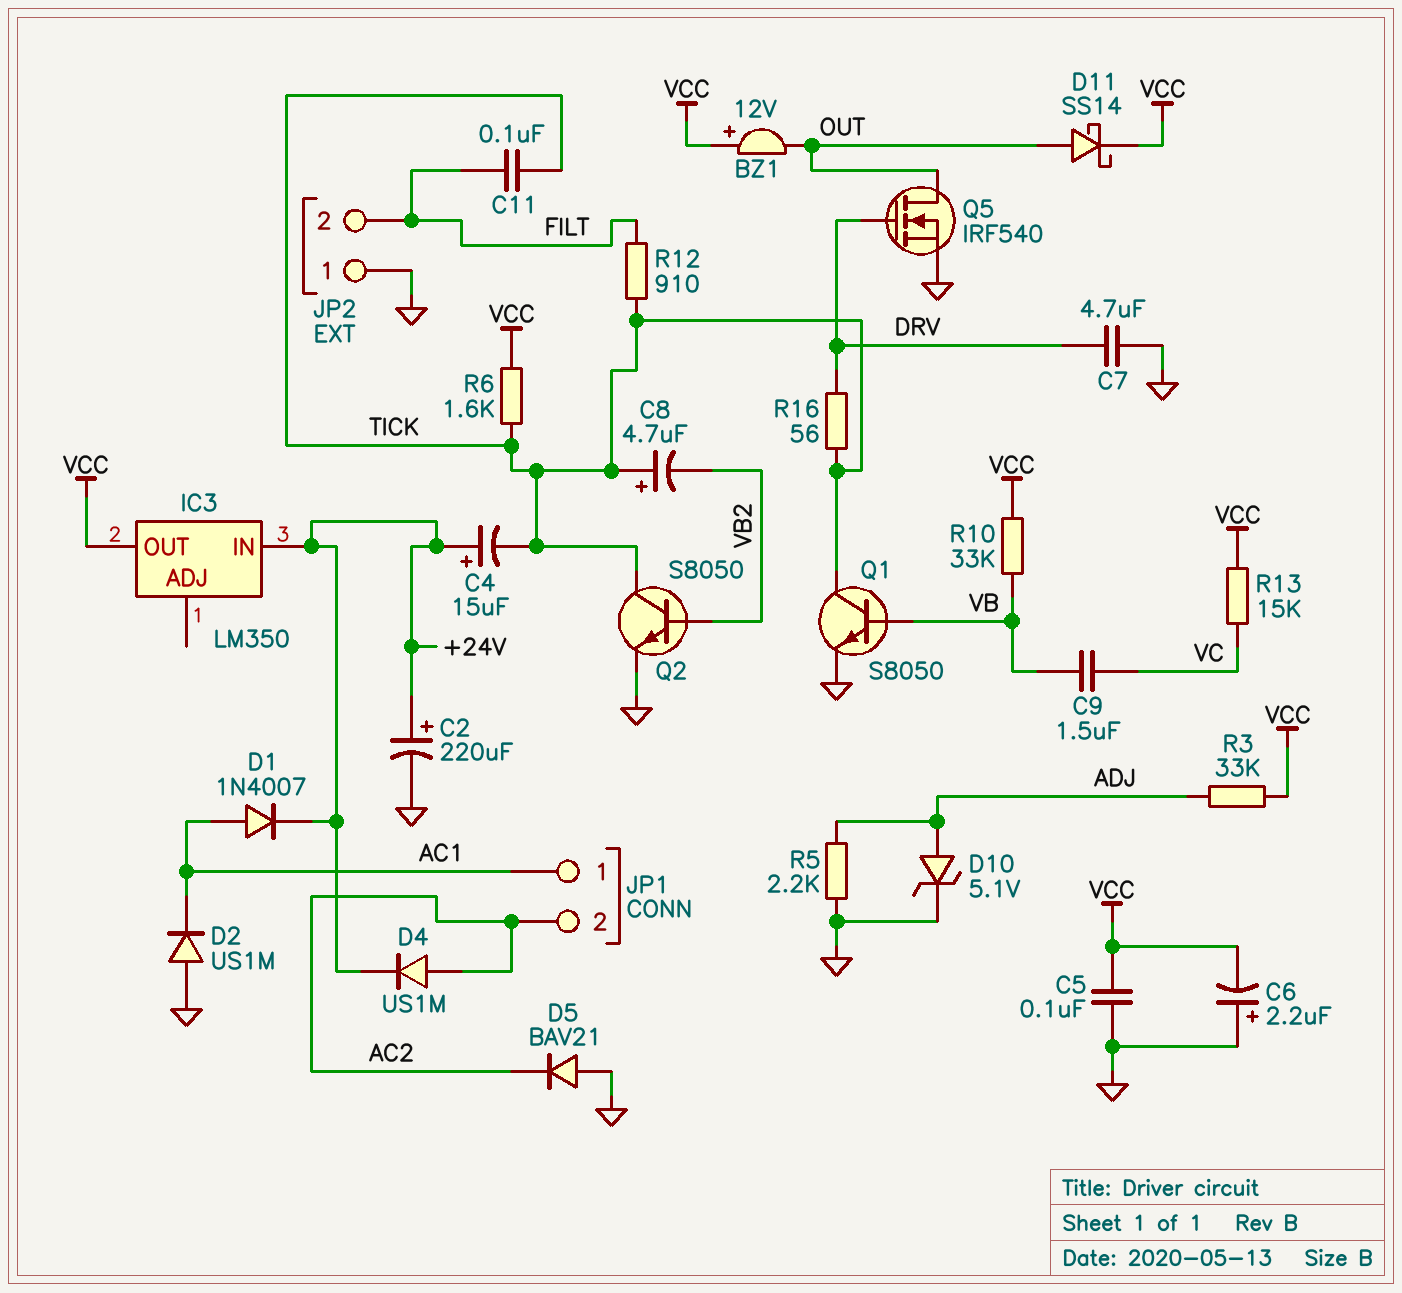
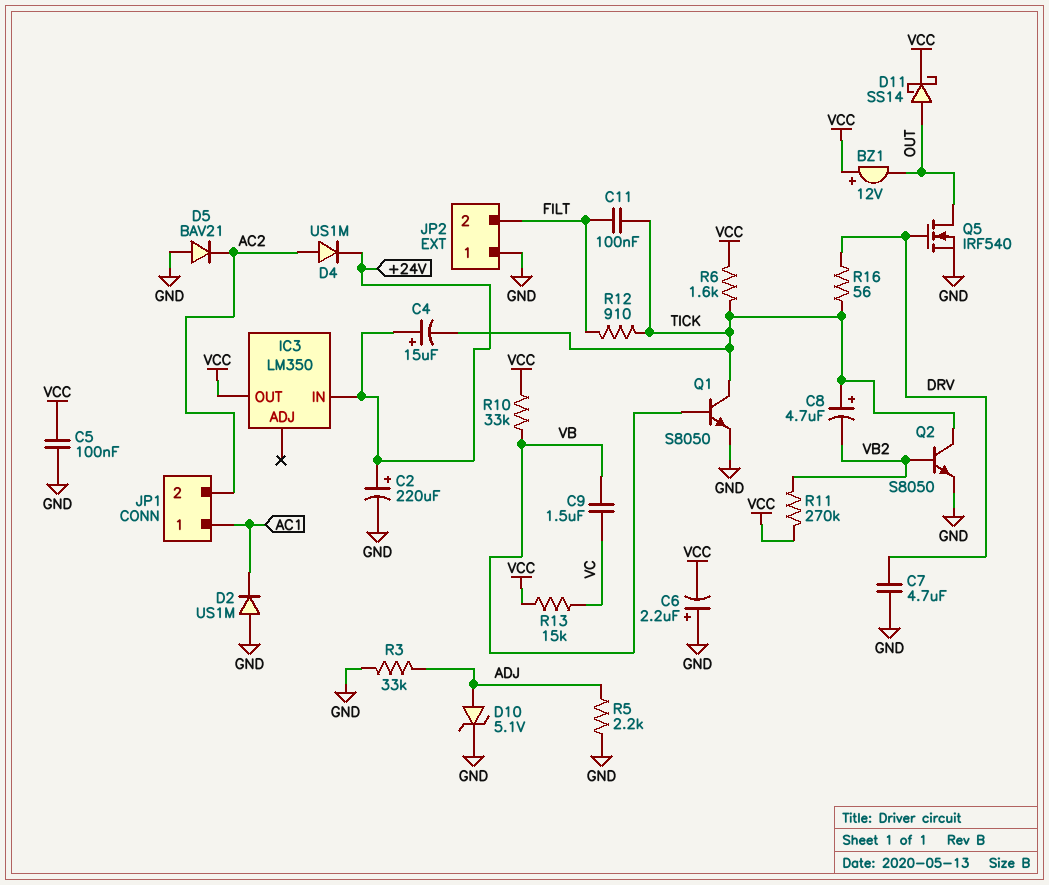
D1: diode 1N4007 (A AC1, K +24V) -> none
R3: 33k (ADJ, VCC) -> 33k (ADJ, GND)
R11: none -> 270k (VB2, VCC)

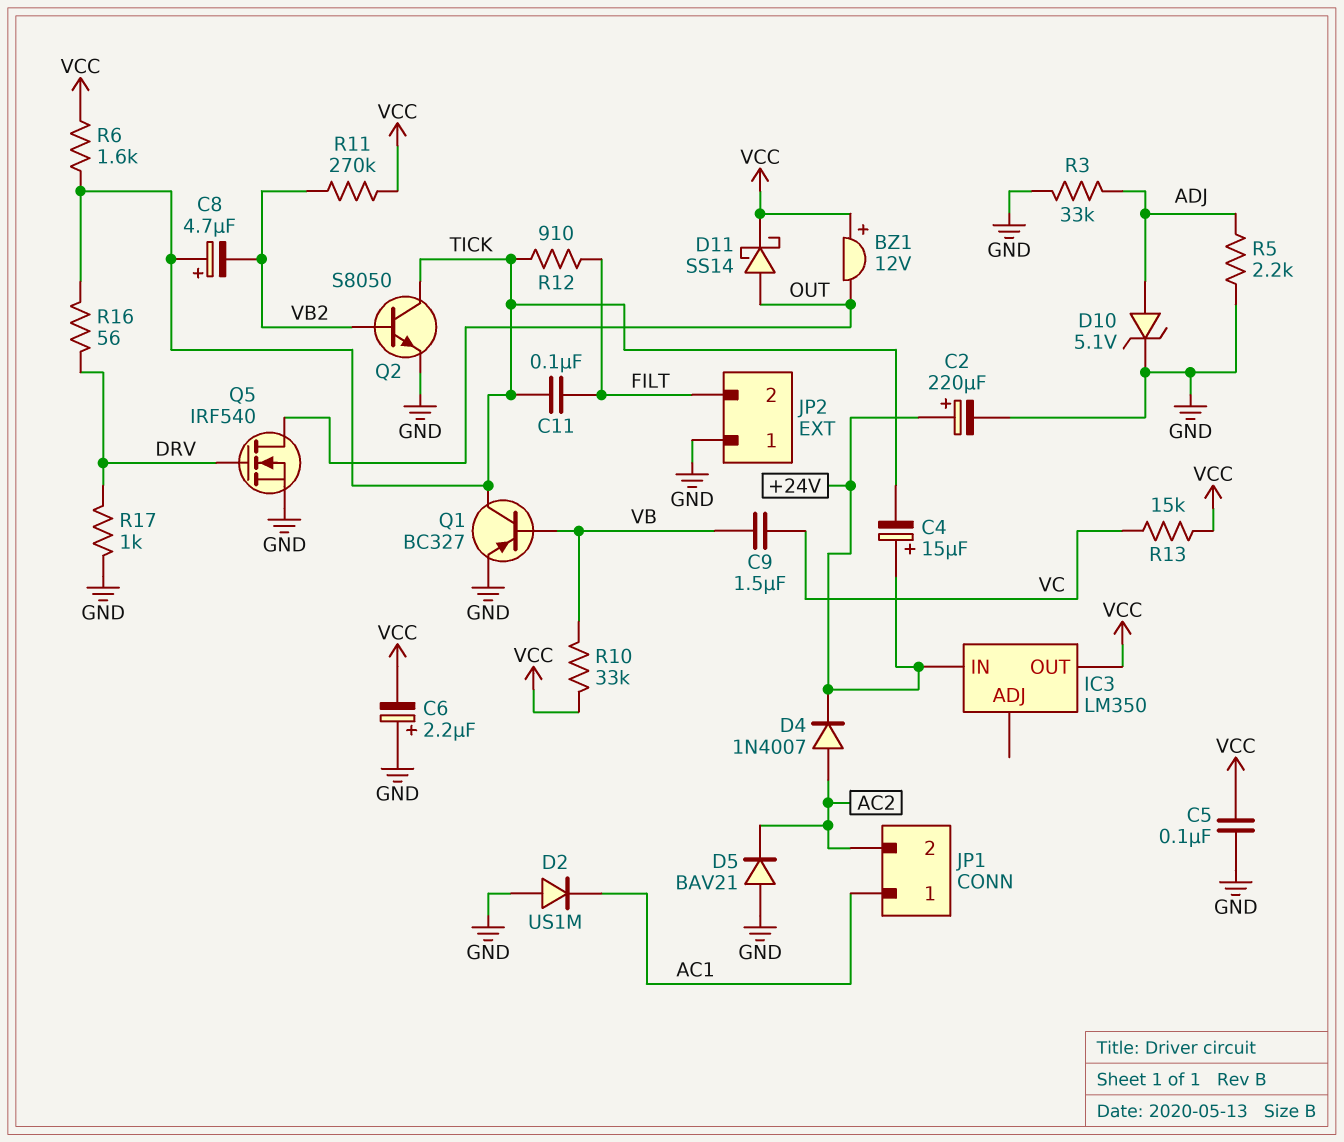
C7: 4.7uF (DRV, GND) -> none
D4: diode US1M (A AC2, K +24V) -> diode 1N4007 (A AC2, K +24V)
Q1: NPN S8050 (B VB, C TICK, E GND) -> PNP BC327 (B VB, C TICK, E GND)
R17: none -> 1k (DRV, GND)

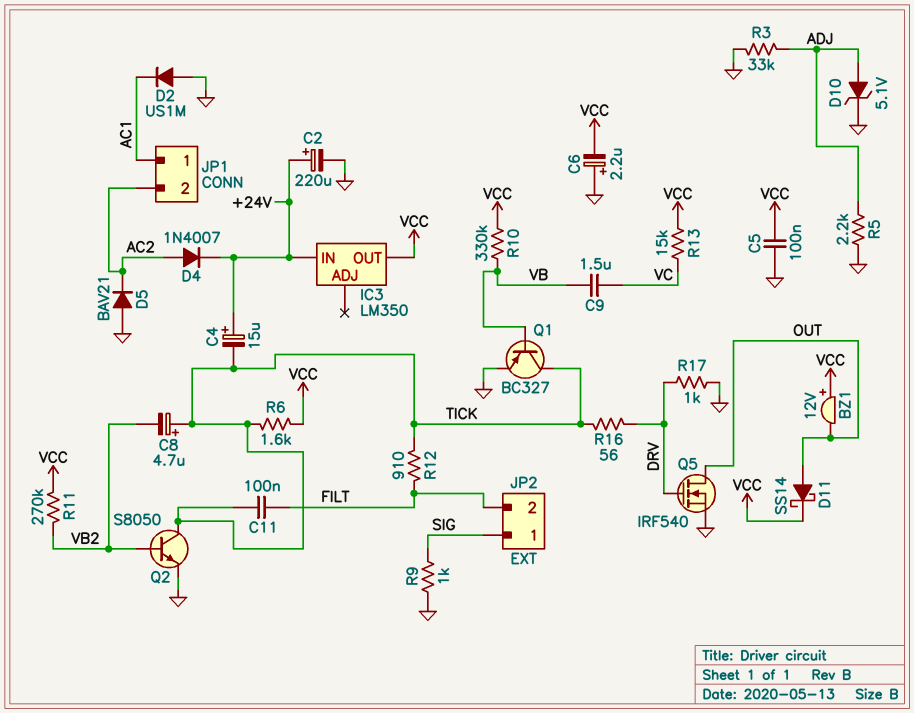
JP2 pin 1: GND -> SIG
R9: none -> 1k (GND, SIG)
R10: 33k (VB, VCC) -> 330k (VB, VCC)

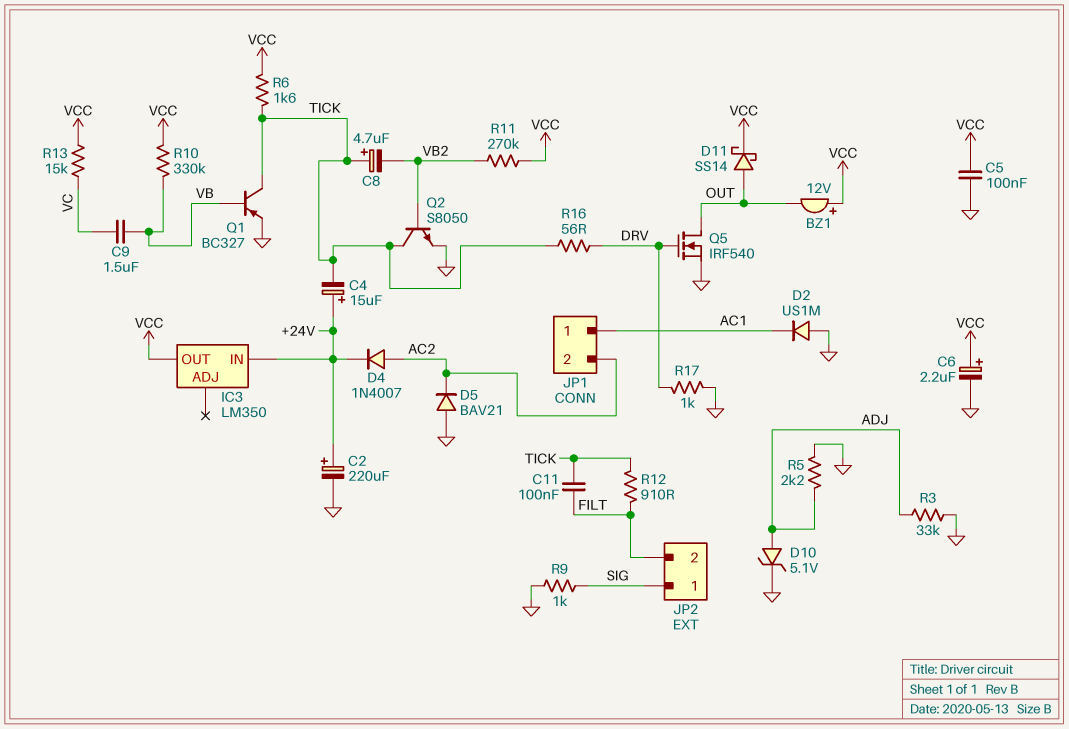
C6: 2.2uF (plus GND, minus VCC) -> 2.2uF (plus VCC, minus GND)

